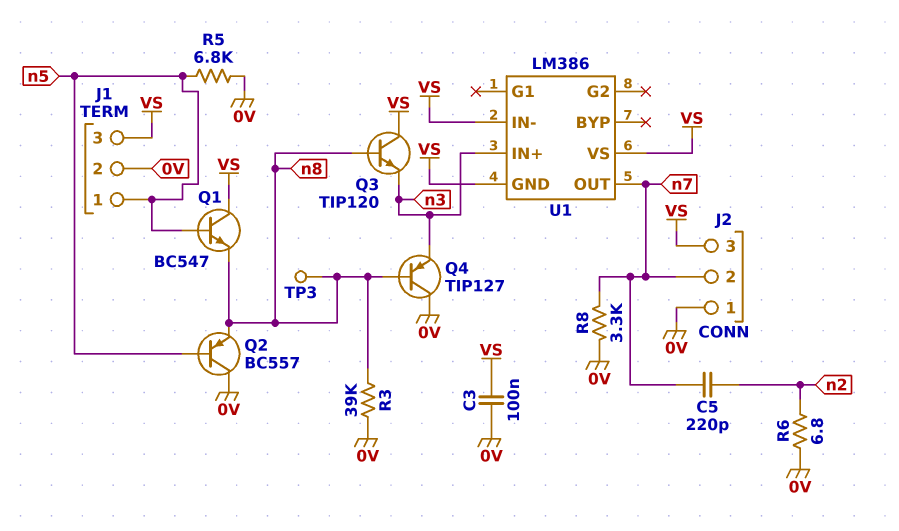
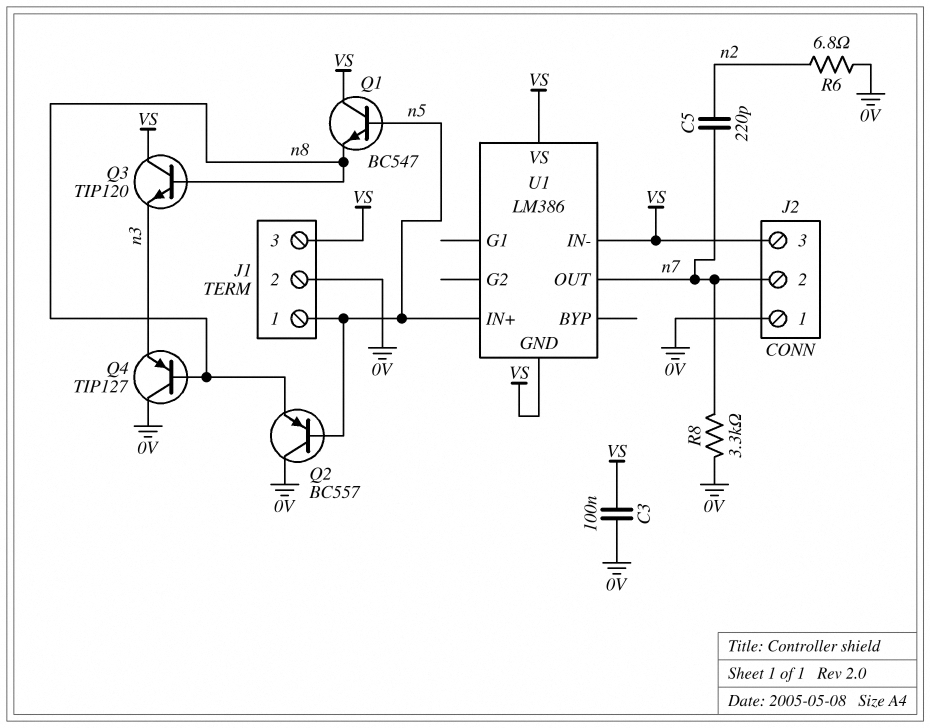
R3: 39k (0V, n8) -> none
R5: 6.8k (0V, n5) -> none
TP3: test point (n8) -> none
U1 pin IN+: n3 -> n5

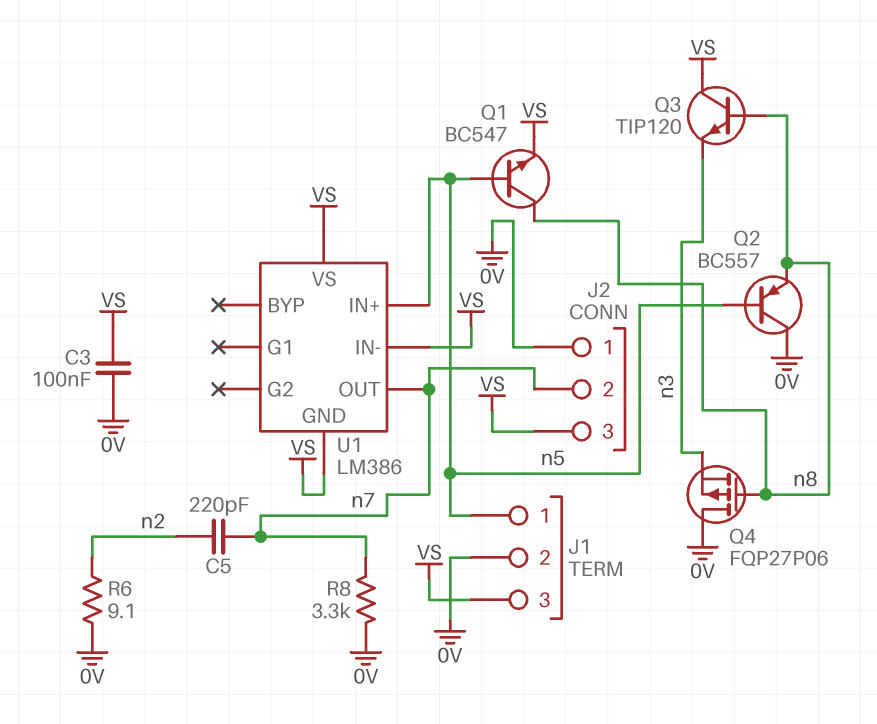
Q1: NPN BC547 (B n5, C VS, E n8) -> NPN BC547 (B n5, C n8, E VS)
Q4: PNP TIP127 (B n8, C 0V, E n3) -> PMOS FQP27P06 (G n8, D 0V, S n3)
R6: 6.8 (0V, n2) -> 9.1 (0V, n2)

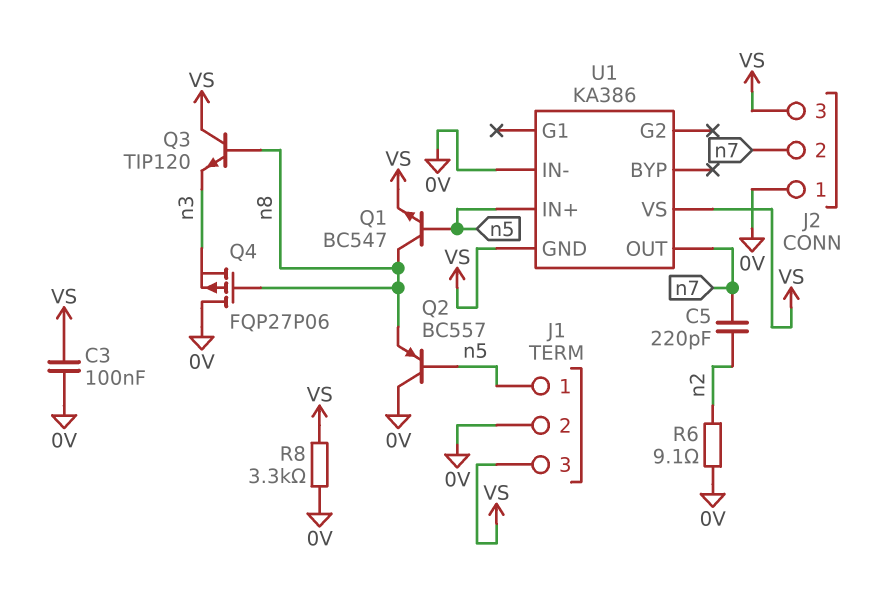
R8: 3.3k (0V, n7) -> 3.3k (0V, VS)
U1: LM386 -> KA386
U1 pin IN-: VS -> 0V

